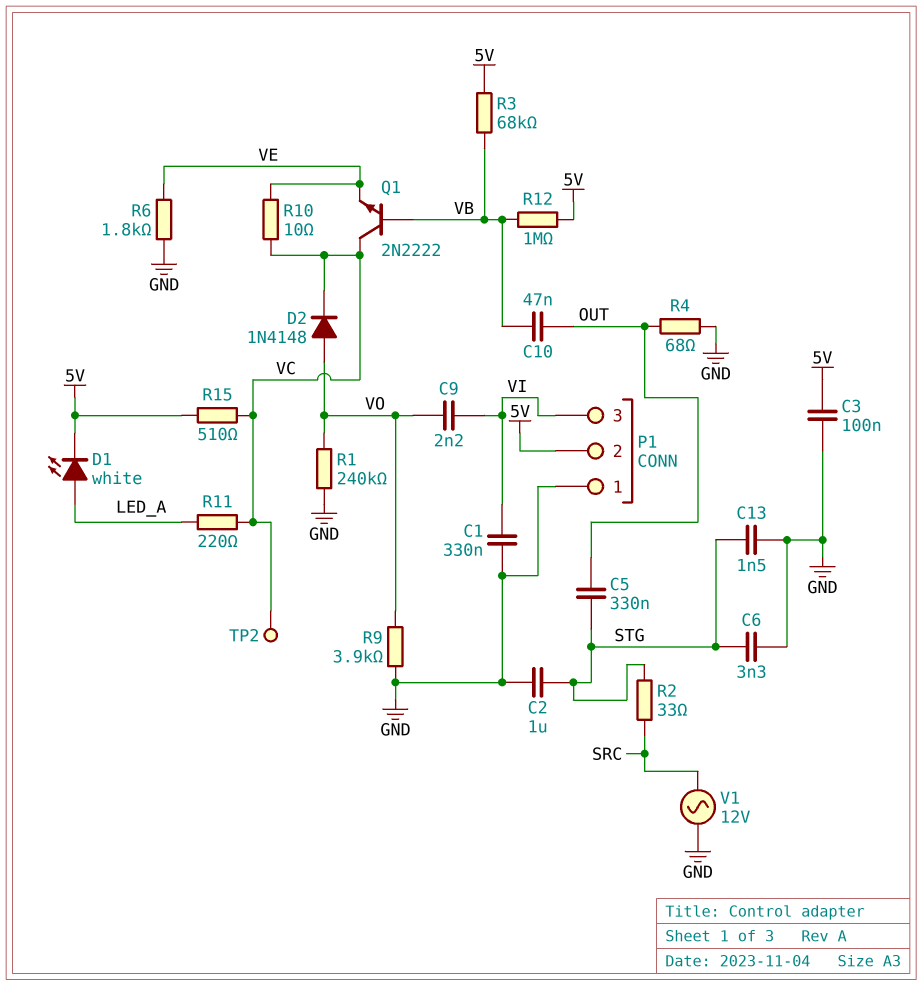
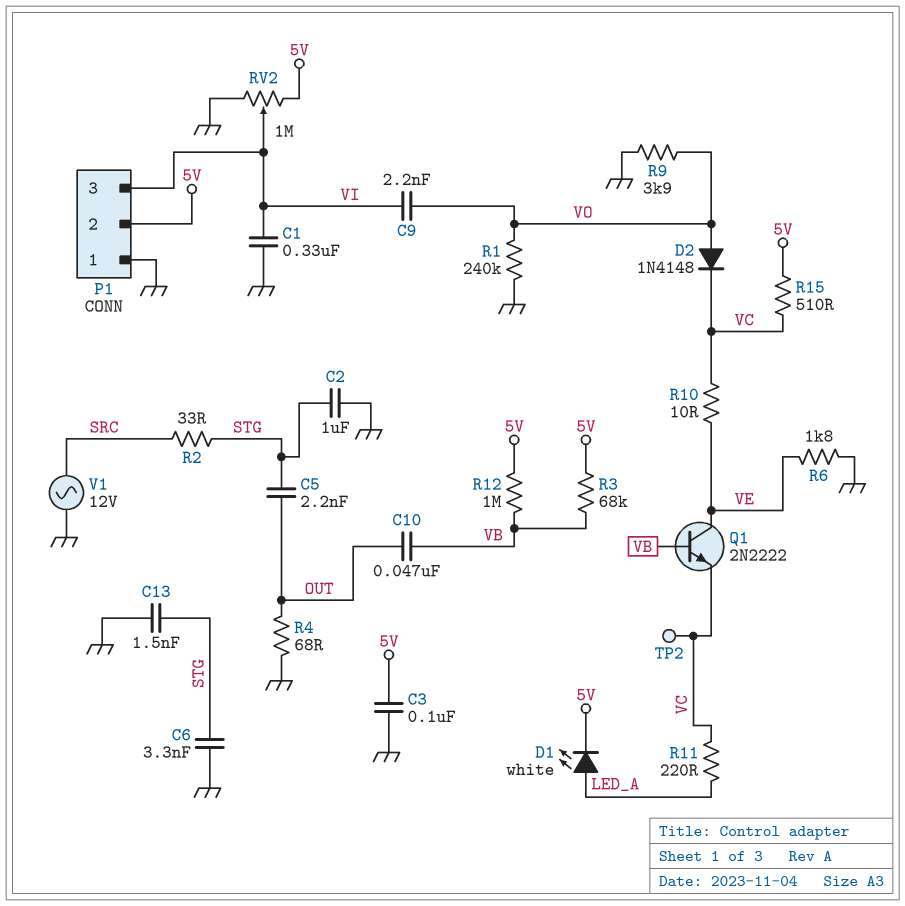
C5: 330nF (OUT, STG) -> 2.2nF (OUT, STG)
Q1: NPN 2N2222 (B VB, C VC, E VE) -> NPN 2N2222 (B VB, C VE, E VC)
RV2: none -> 1M (5V, GND, wiper VI)

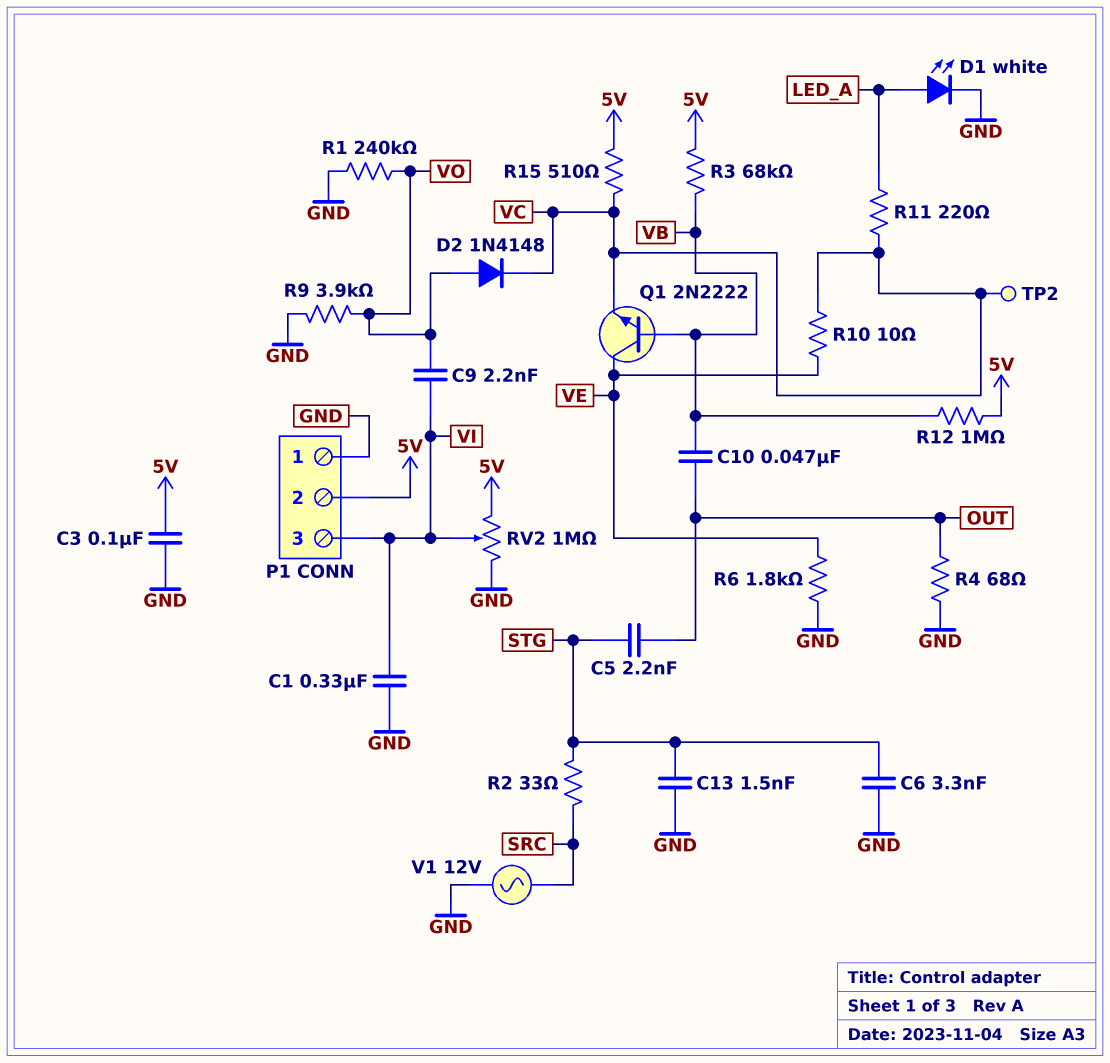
C2: 1uF (GND, STG) -> none
D1: LED white (A LED_A, K 5V) -> LED white (A LED_A, K GND)

